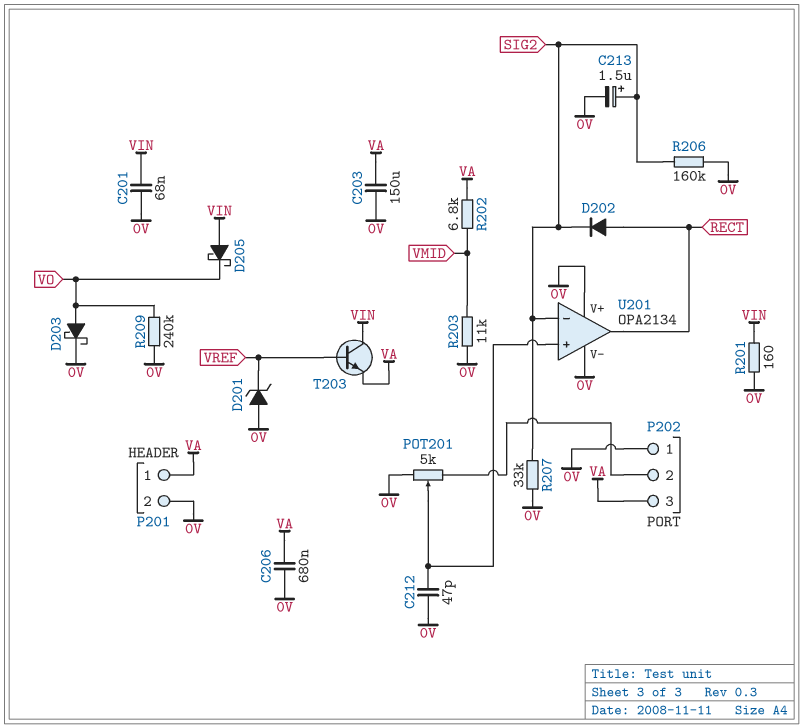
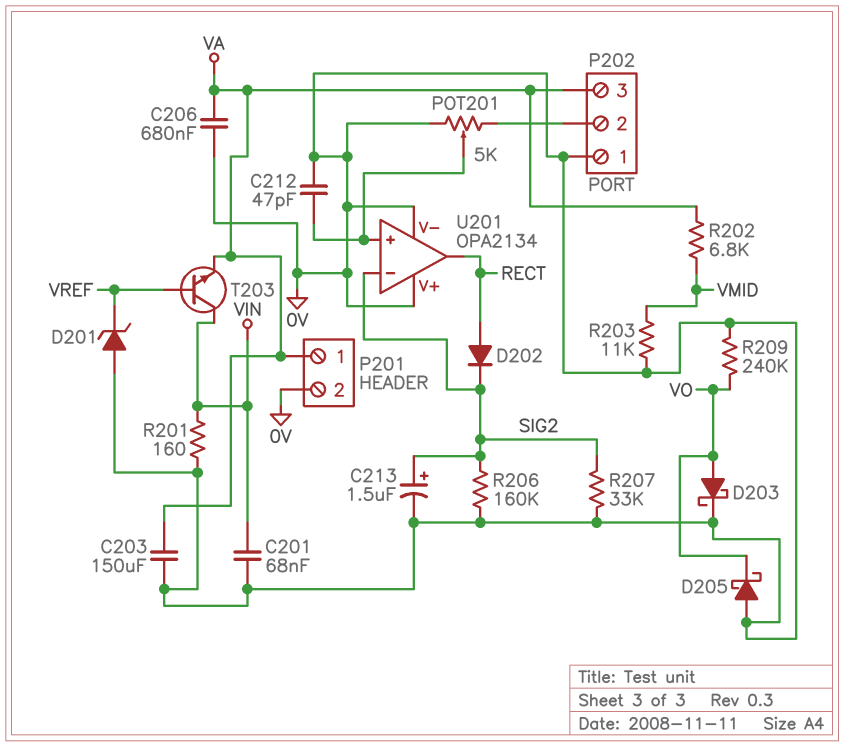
D205: schottky (A VIN, K VO) -> schottky (A 0V, K VO)

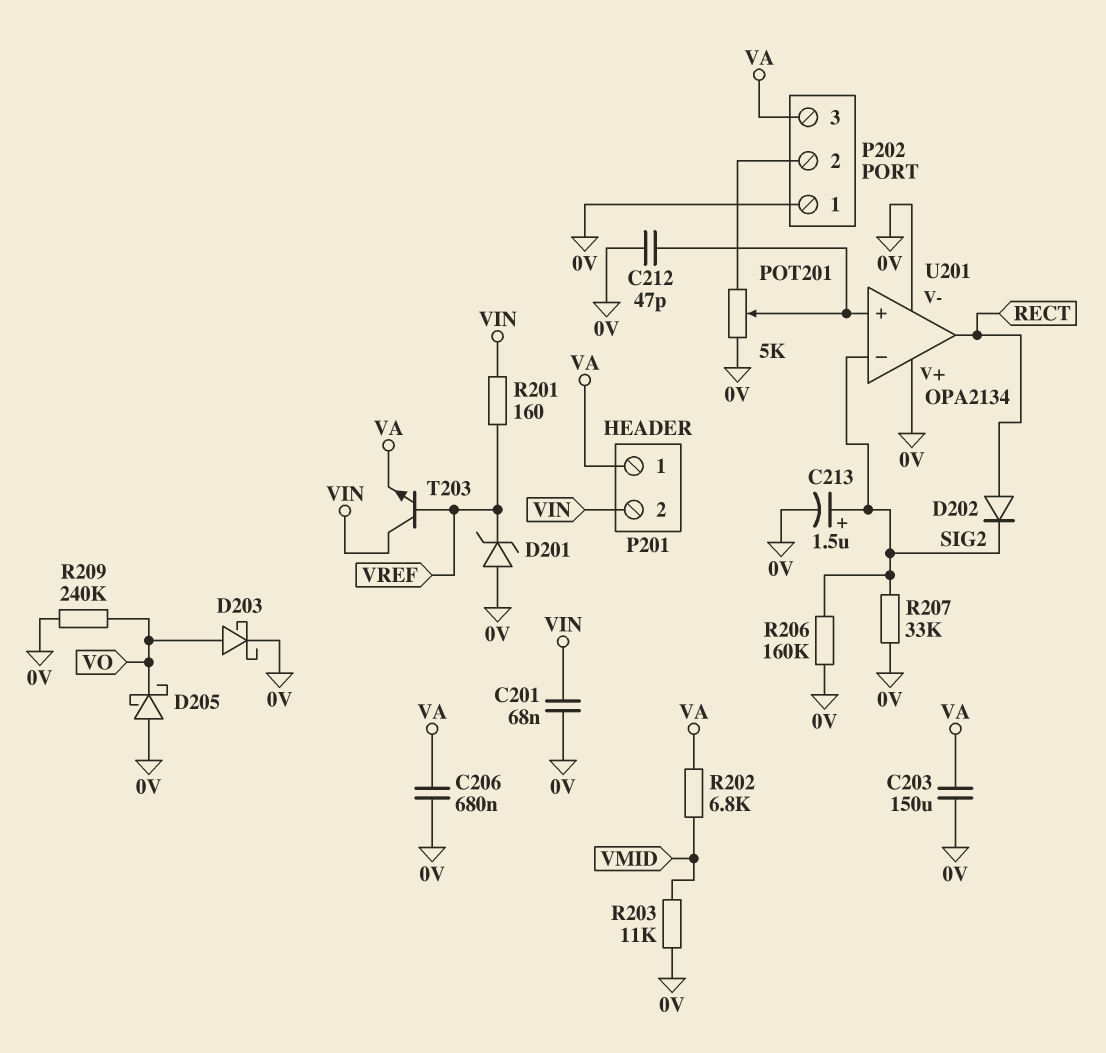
P201 pin 2: 0V -> VIN
R201: 160 (0V, VIN) -> 160 (VIN, VREF)

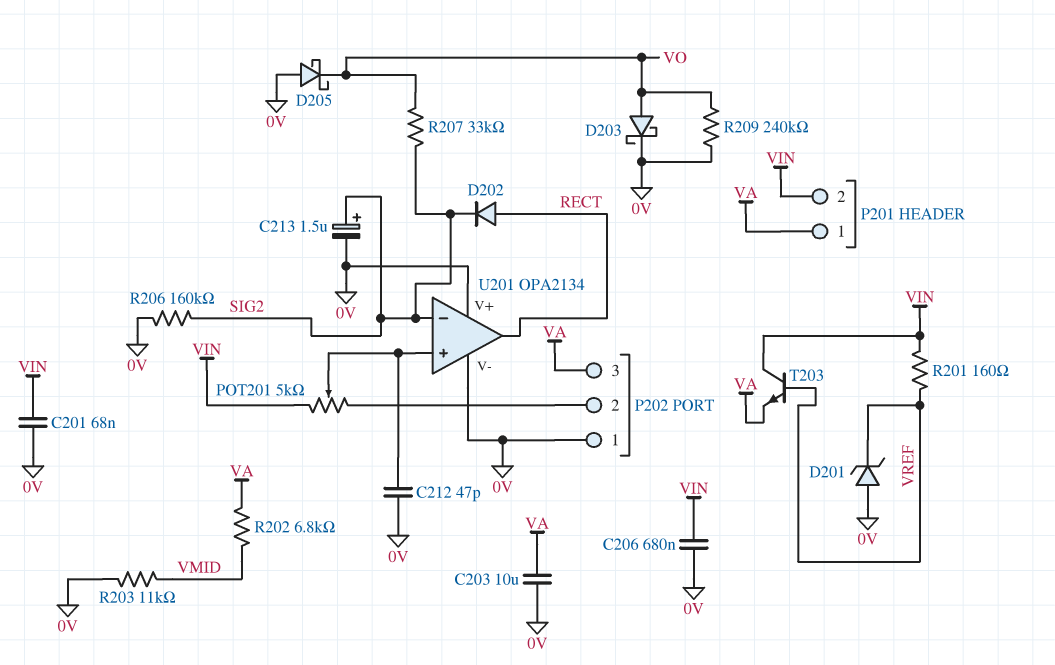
C203: 150uF (0V, VA) -> 10uF (0V, VA)
C206: 680nF (0V, VA) -> 680nF (0V, VIN)
POT201: 5k (0V, P202/2, wiper U201/in+) -> 5k (P202/2, VIN, wiper U201/in+)
R207: 33k (0V, SIG2) -> 33k (SIG2, VO)

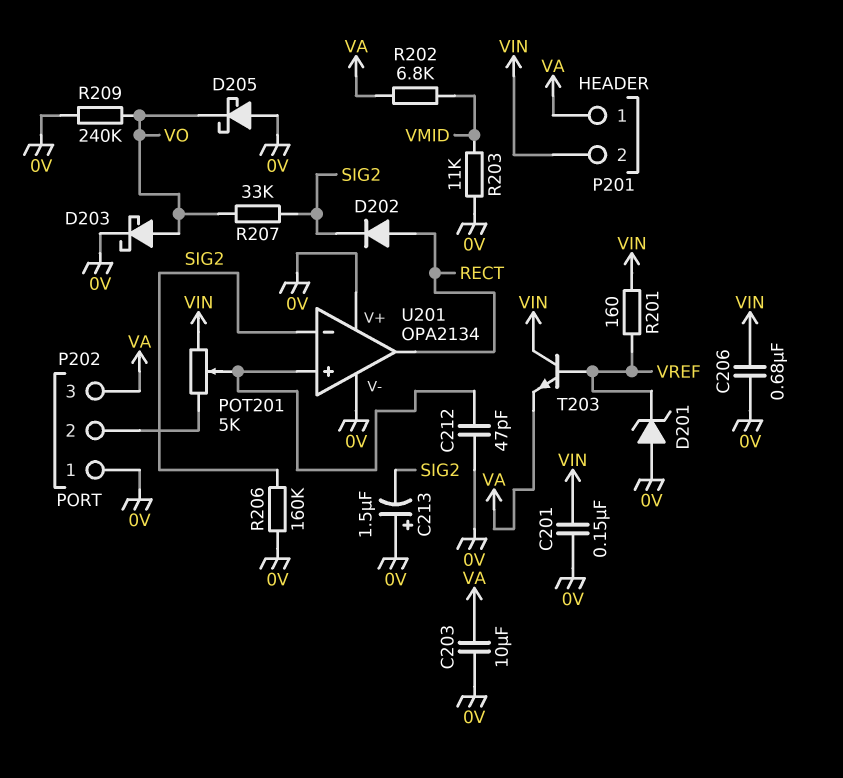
C201: 68nF (0V, VIN) -> 150nF (0V, VIN)
C213: 1.5uF (plus SIG2, minus 0V) -> 1.5uF (plus 0V, minus SIG2)

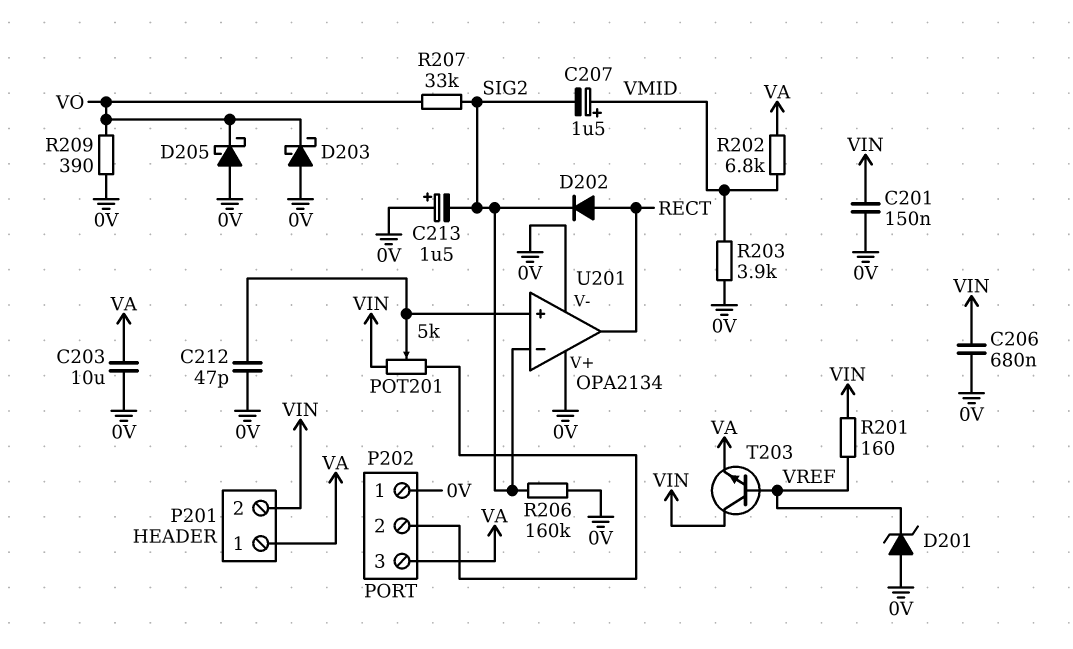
C207: none -> 1.5uF (plus VMID, minus SIG2)
D203: schottky (A VO, K 0V) -> schottky (A 0V, K VO)
R203: 11k (0V, VMID) -> 3.9k (0V, VMID)
R209: 240k (0V, VO) -> 390 (0V, VO)

